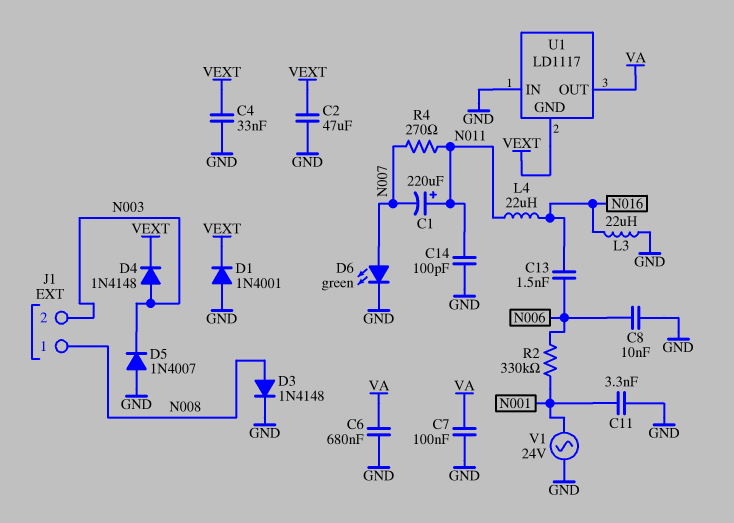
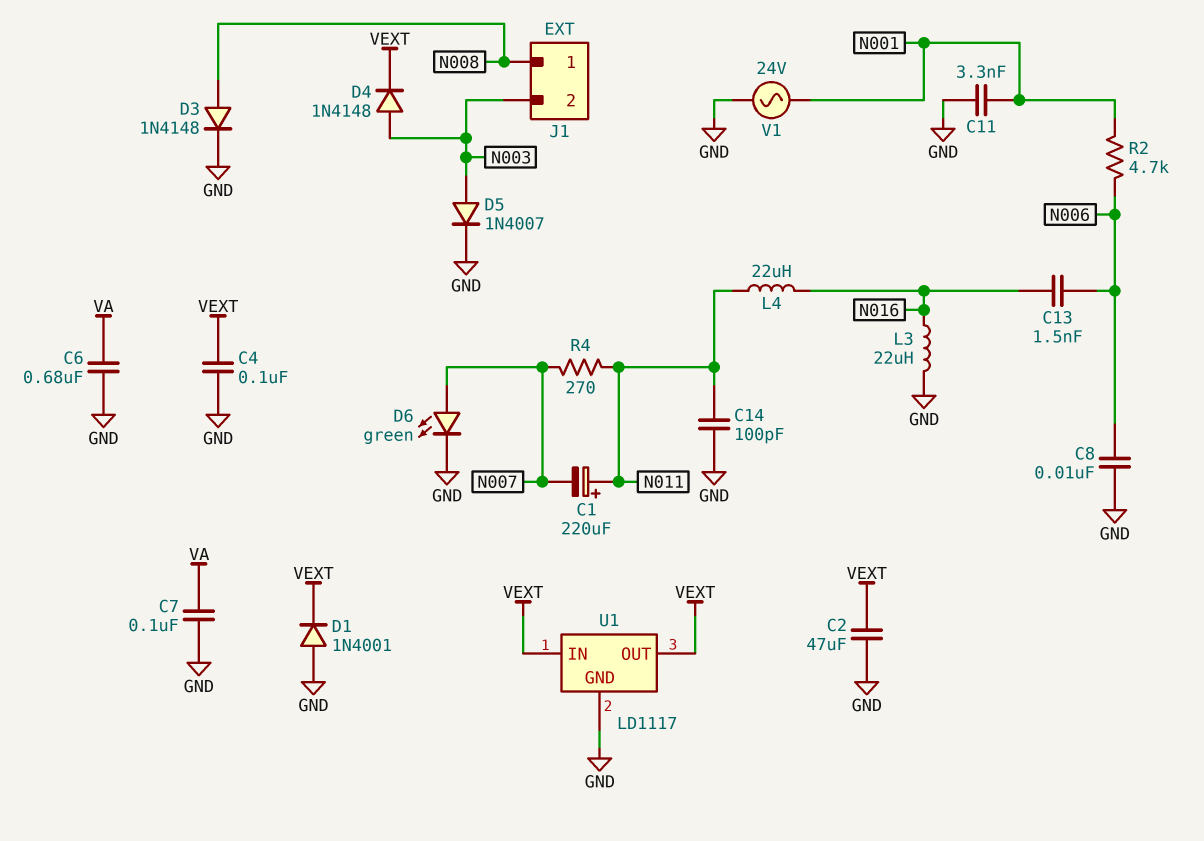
C4: 33nF (GND, VEXT) -> 100nF (GND, VEXT)
D5: diode 1N4007 (A GND, K N003) -> diode 1N4007 (A N003, K GND)
R2: 330k (N001, N006) -> 4.7k (N001, N006)
U1 pin GND: VEXT -> GND
U1 pin IN: GND -> VEXT
U1 pin OUT: VA -> VEXT

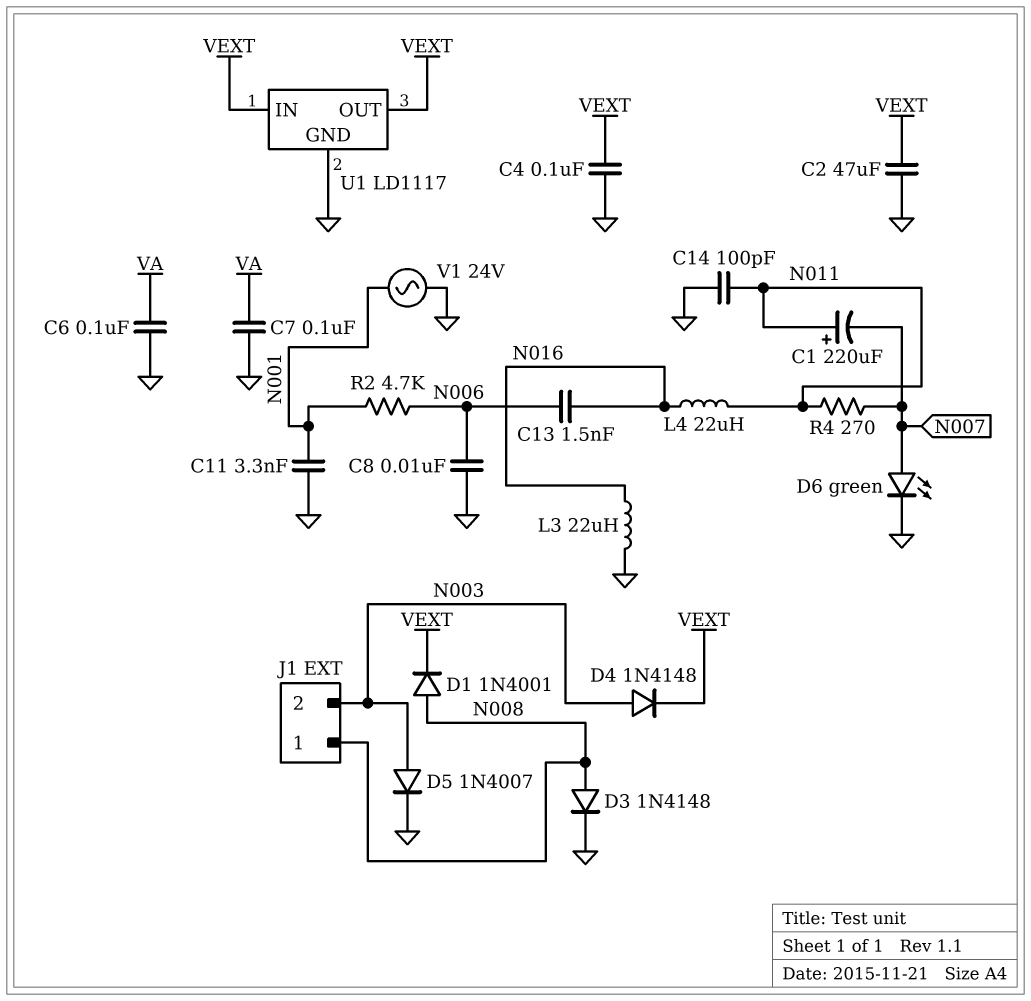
C6: 680nF (GND, VA) -> 100nF (GND, VA)
D1: diode 1N4001 (A GND, K VEXT) -> diode 1N4001 (A N008, K VEXT)

